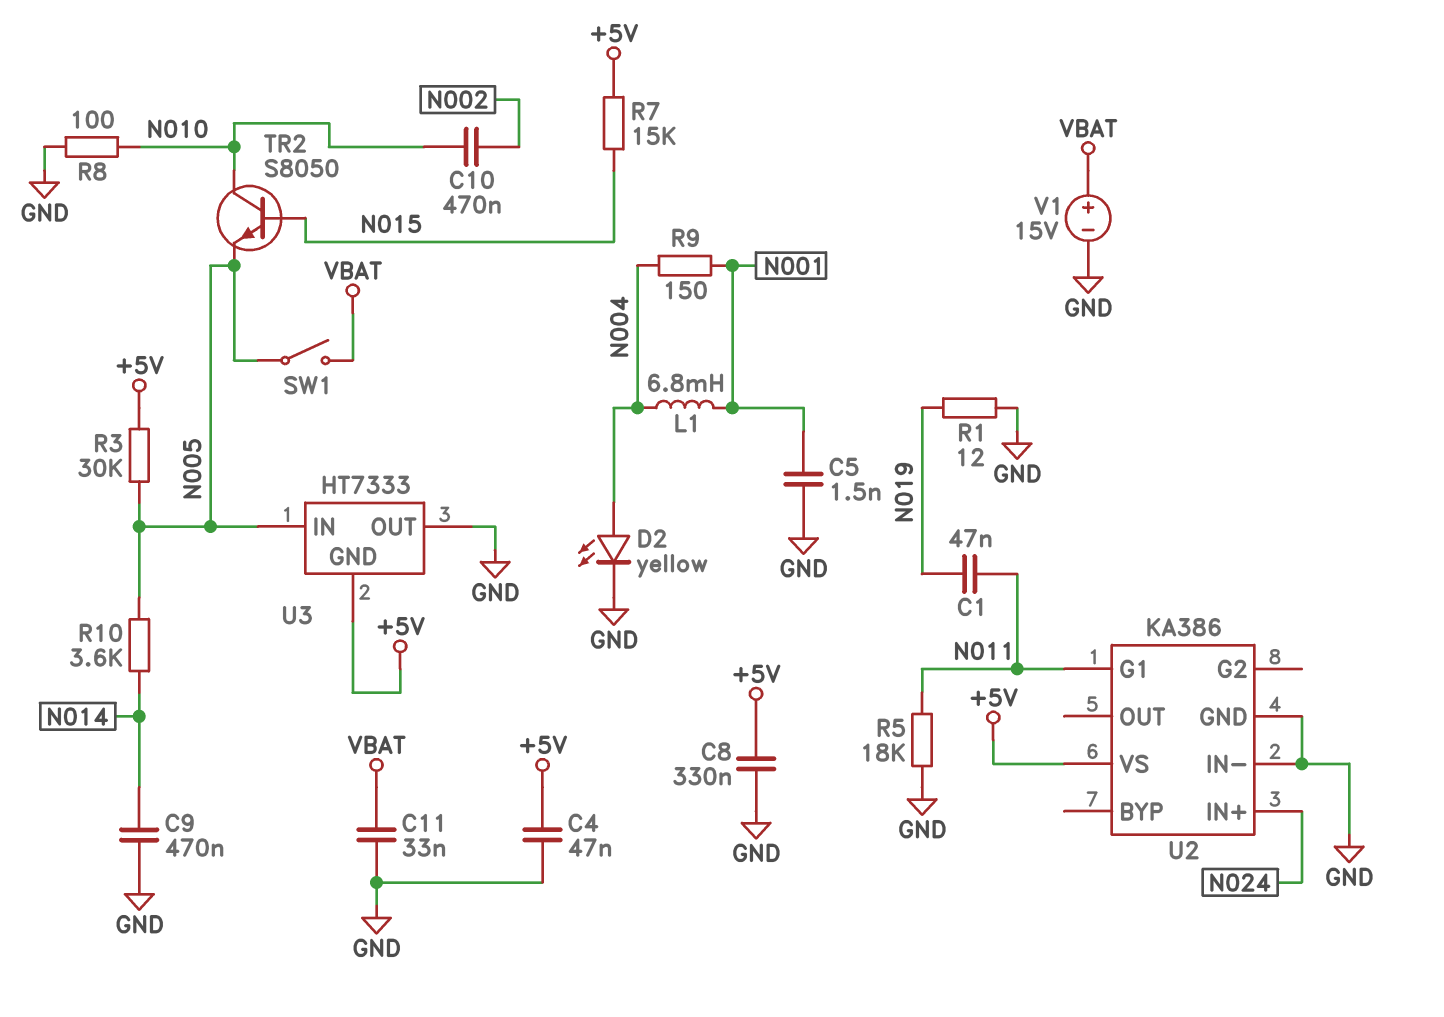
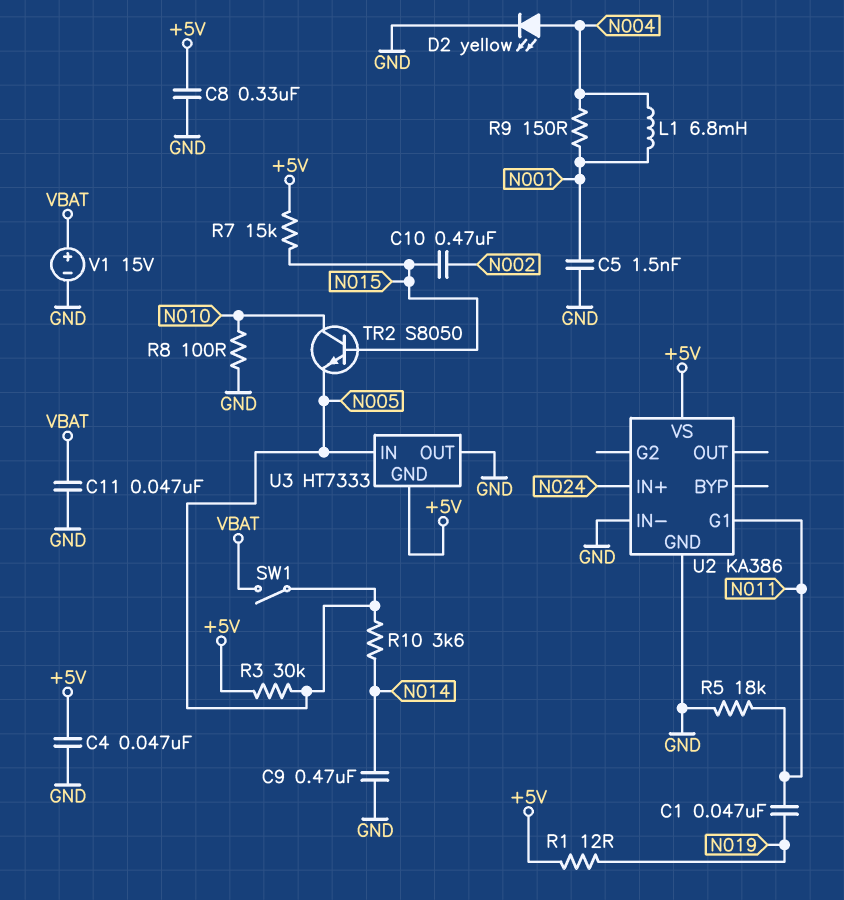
C10: 470nF (N002, N010) -> 470nF (N002, N015)
C11: 33nF (GND, VBAT) -> 47nF (GND, VBAT)
R1: 12 (GND, N019) -> 12 (+5V, N019)

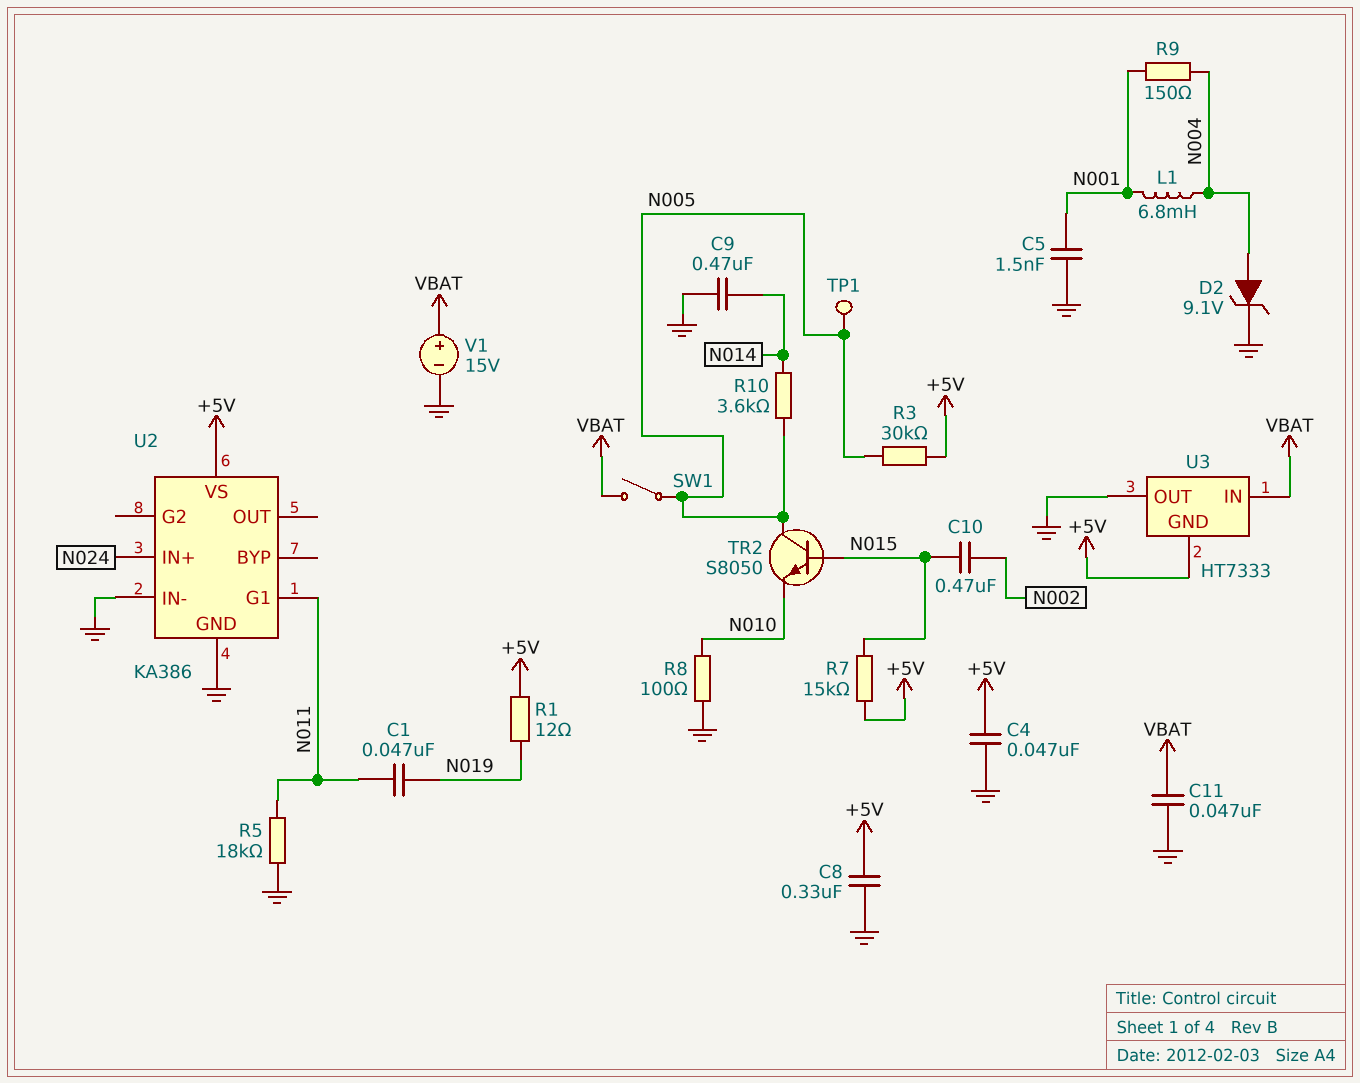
D2: LED yellow (A N004, K GND) -> zener 9.1V (A N004, K GND)
TP1: none -> test point (N005)
TR2: NPN S8050 (B N015, C N010, E N005) -> NPN S8050 (B N015, C N005, E N010)
U3 pin IN: N005 -> VBAT

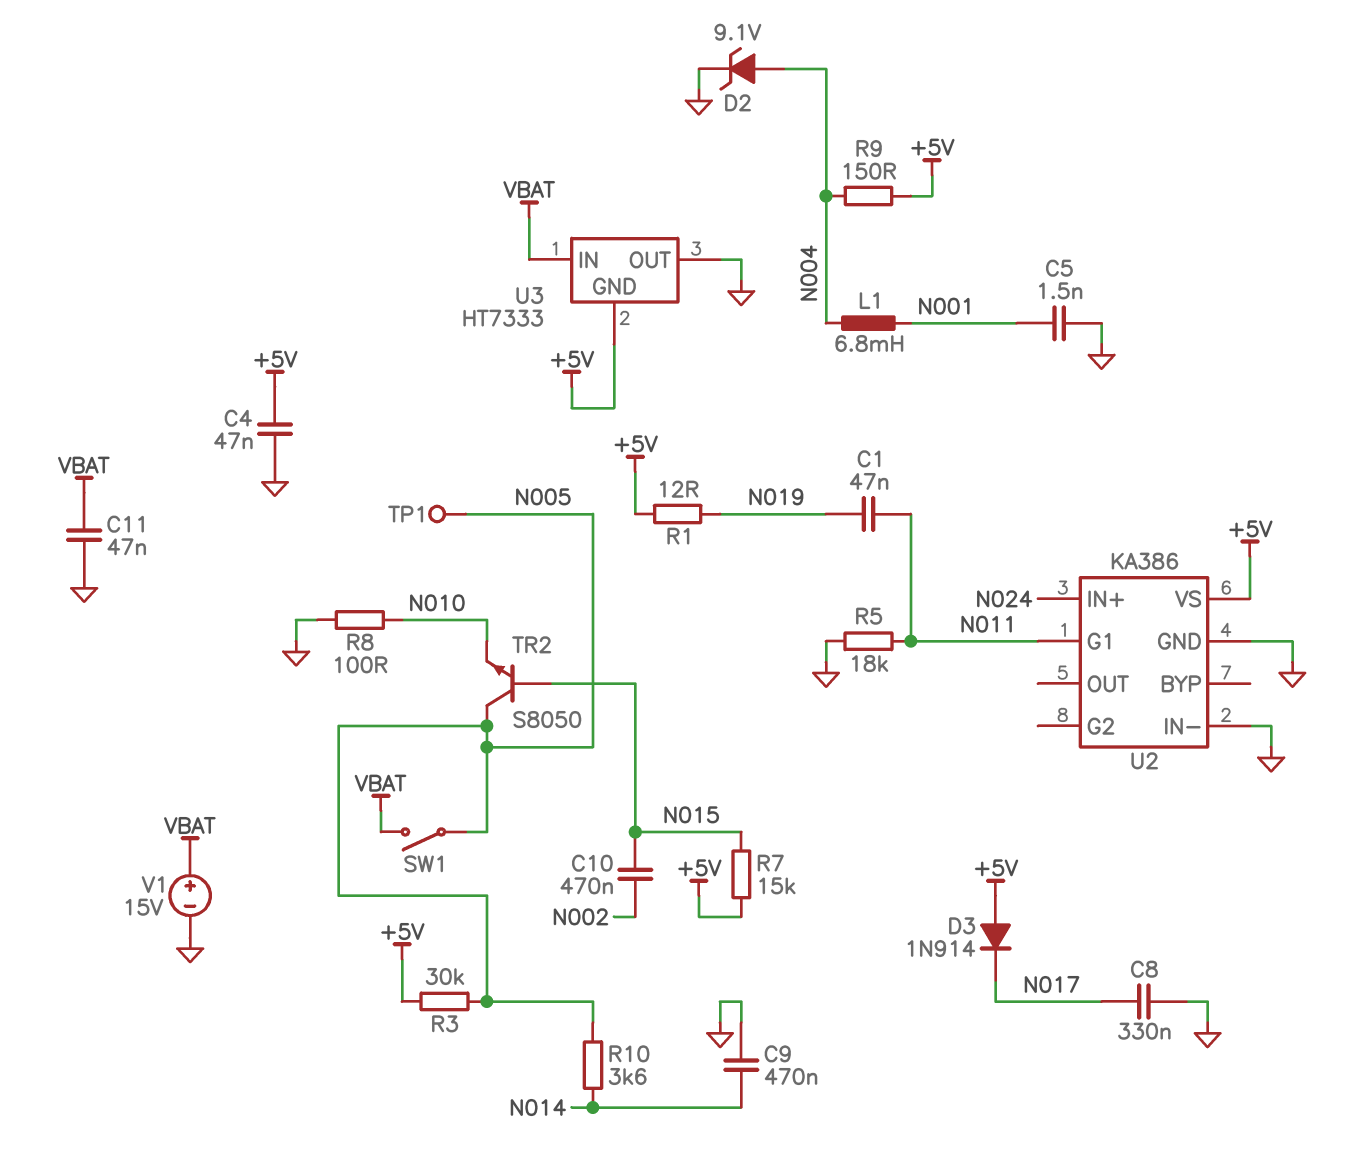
C8: 330nF (+5V, GND) -> 330nF (GND, N017)
D3: none -> diode 1N914 (A +5V, K N017)
R9: 150 (N001, N004) -> 150 (+5V, N004)

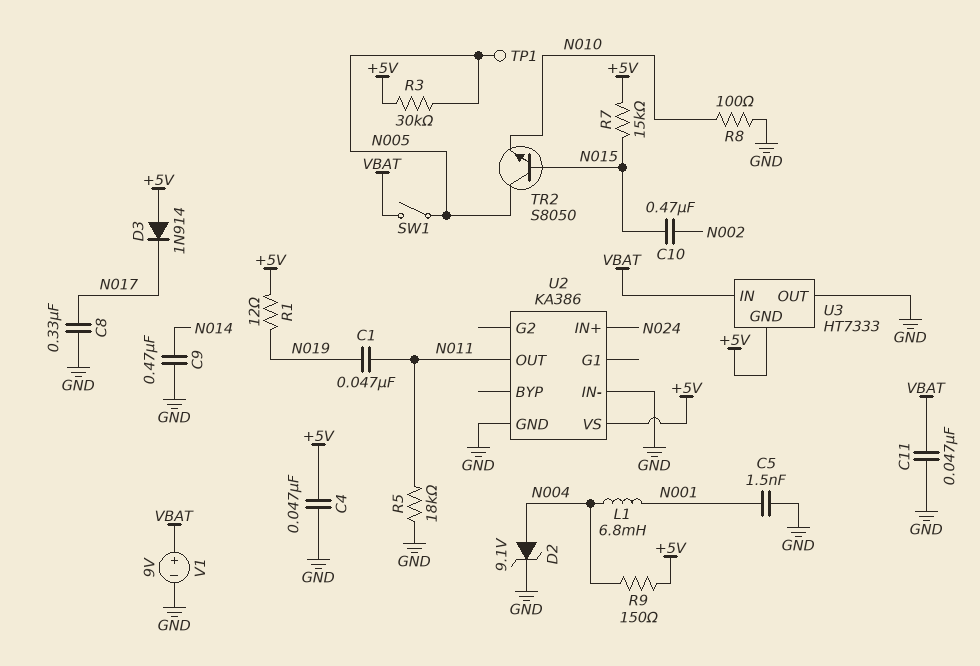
R10: 3.6k (N005, N014) -> none
U2 pin G1: N011 -> none
U2 pin OUT: none -> N011
V1: 15V (plus VBAT, minus GND) -> 9V (plus VBAT, minus GND)

